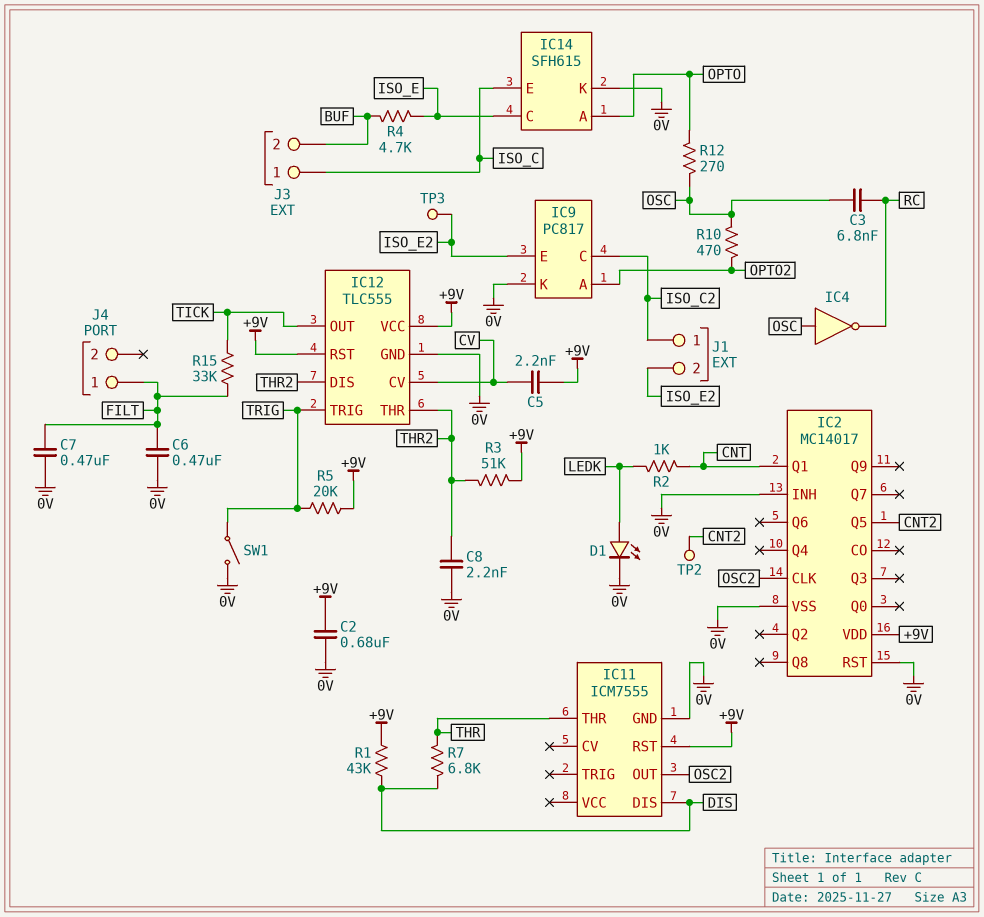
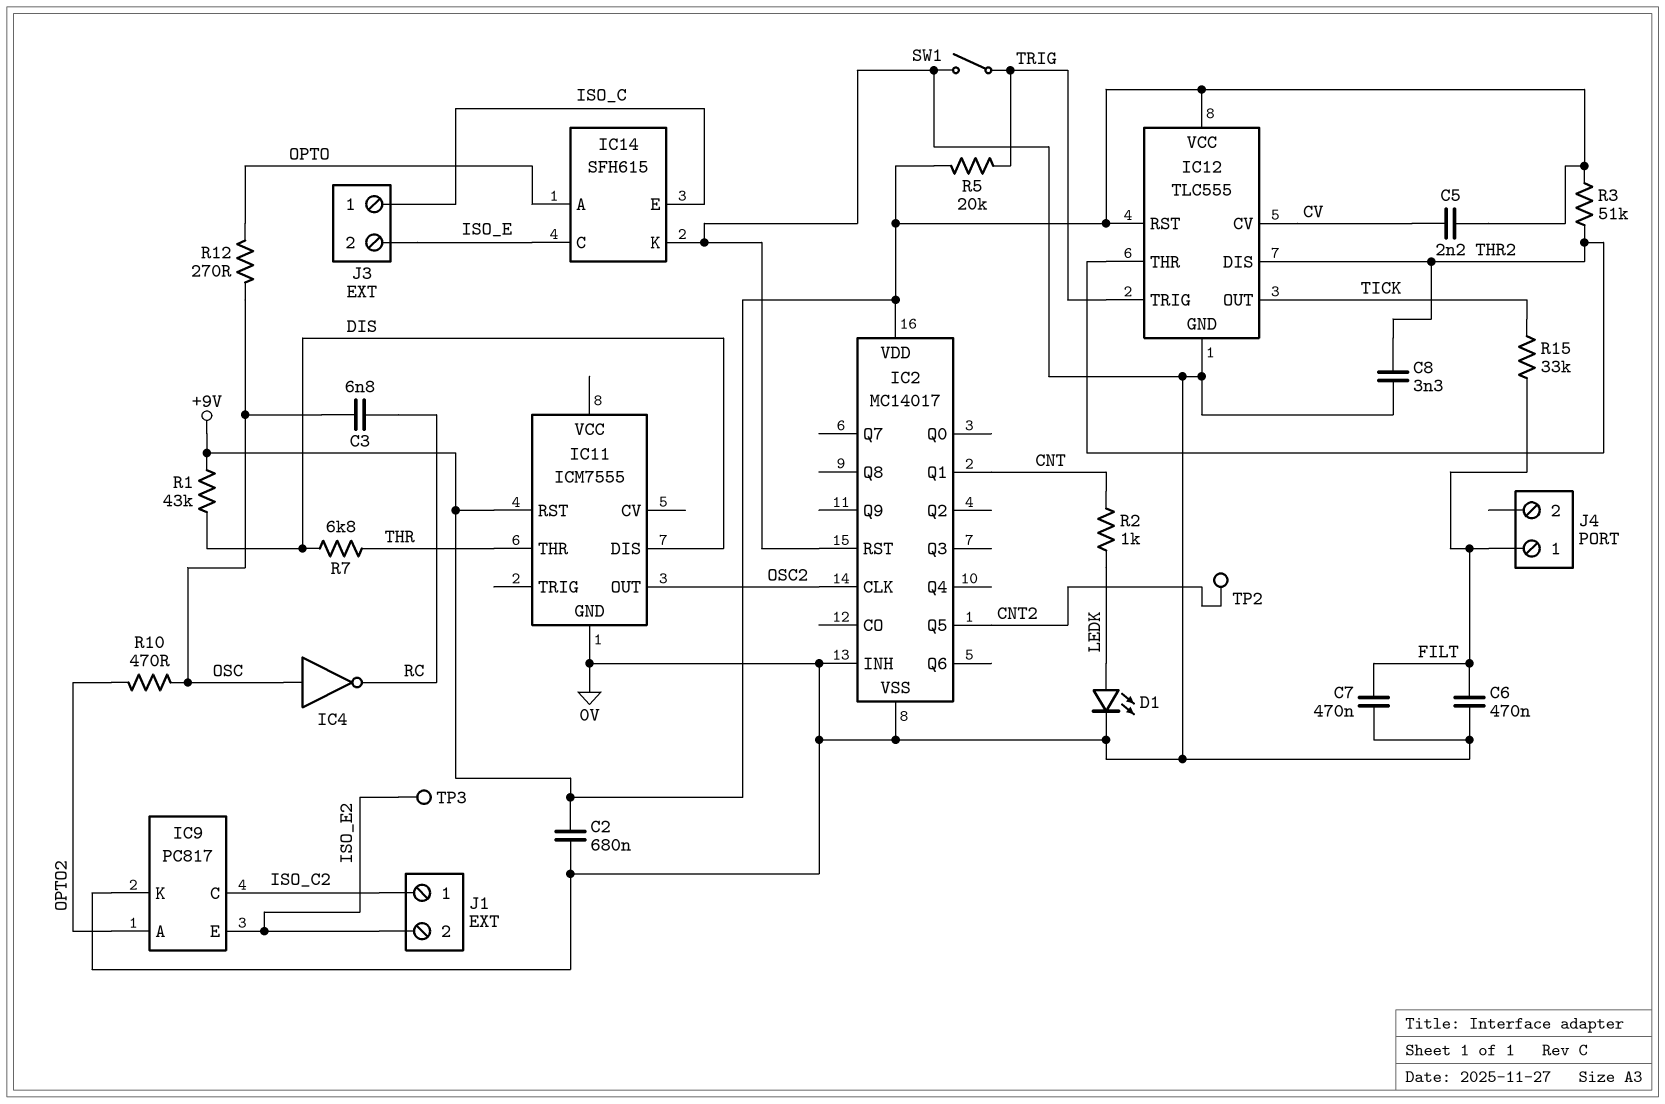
C8: 2.2nF (0V, THR2) -> 3.3nF (0V, THR2)
J3 pin 2: BUF -> ISO_E
R4: 4.7k (BUF, ISO_E) -> none

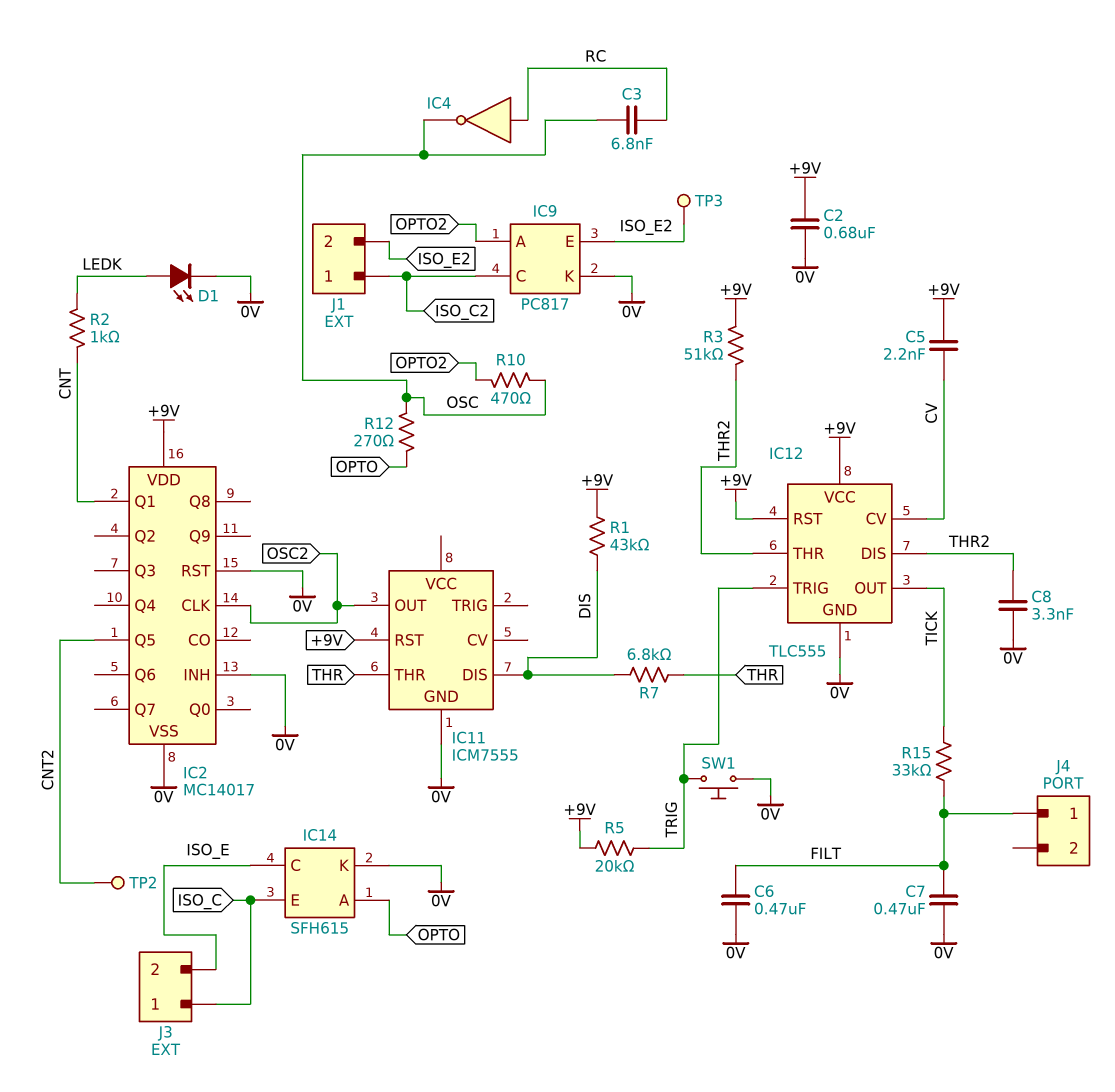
IC4: NOT (in OSC, out RC) -> NOT (in RC, out OSC)
SW1: switch (0V, TRIG) -> button (0V, TRIG)

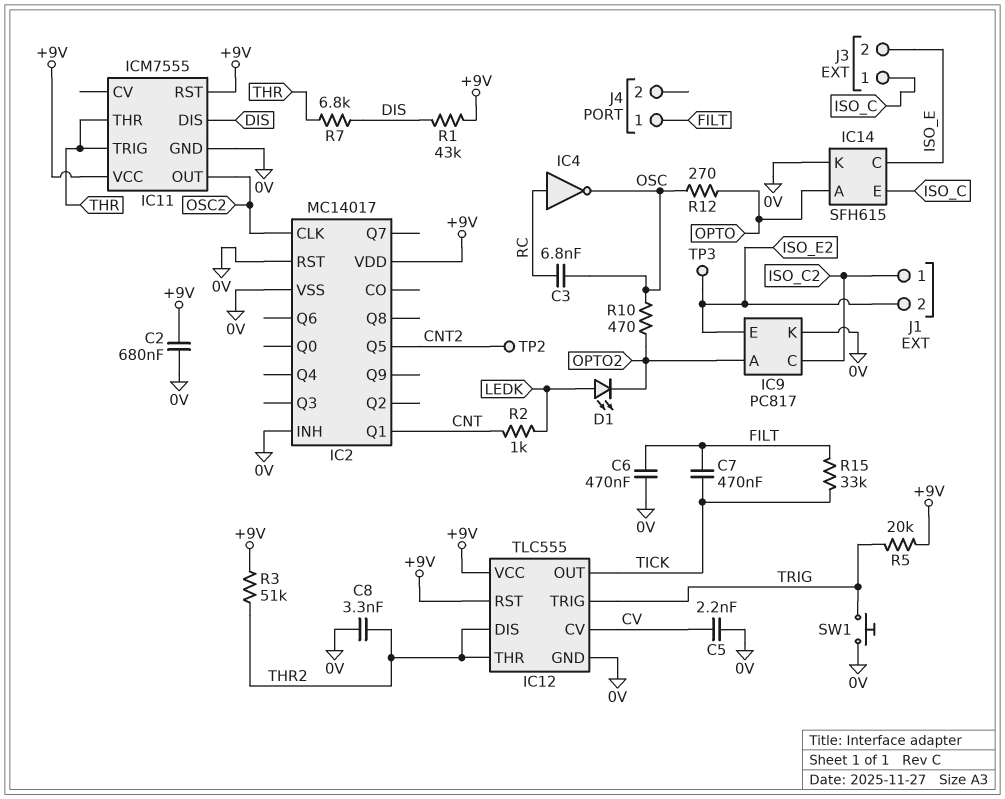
C5: 2.2nF (+9V, CV) -> 2.2nF (0V, CV)
C7: 470nF (0V, FILT) -> 470nF (FILT, TICK)
D1: LED (A LEDK, K 0V) -> LED (A LEDK, K OPTO2)
IC11 pin TRIG: none -> THR
IC11 pin VCC: none -> +9V

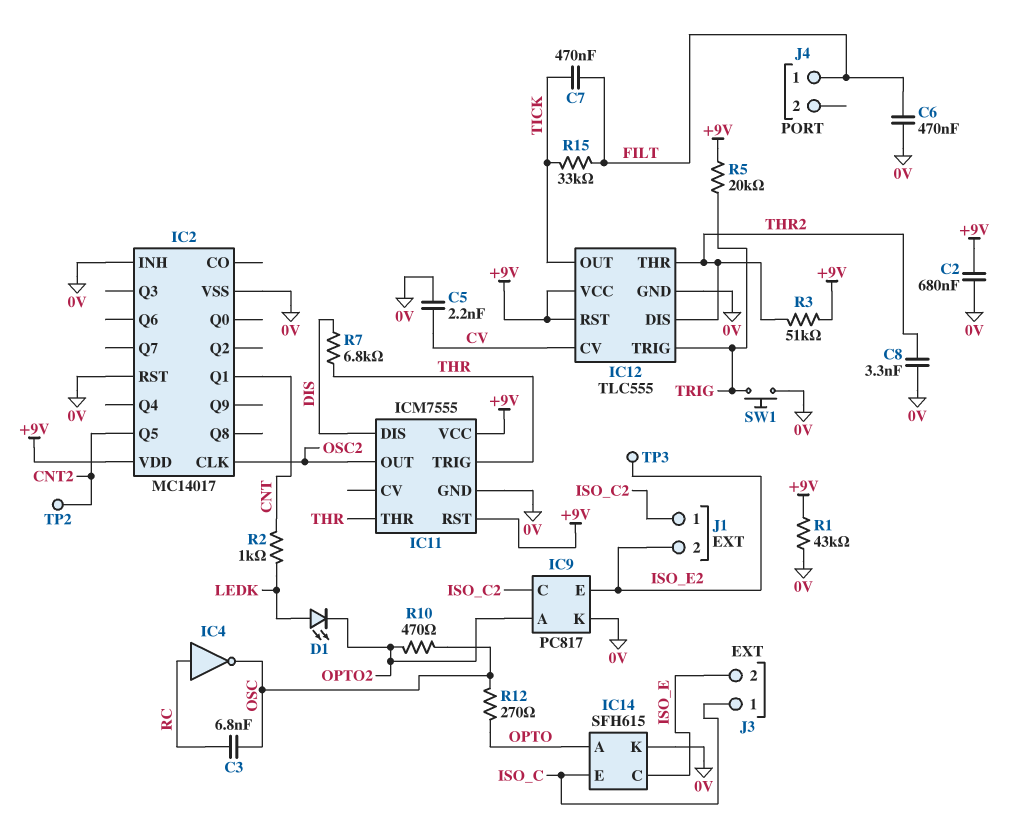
R1: 43k (+9V, DIS) -> 43k (+9V, 0V)

